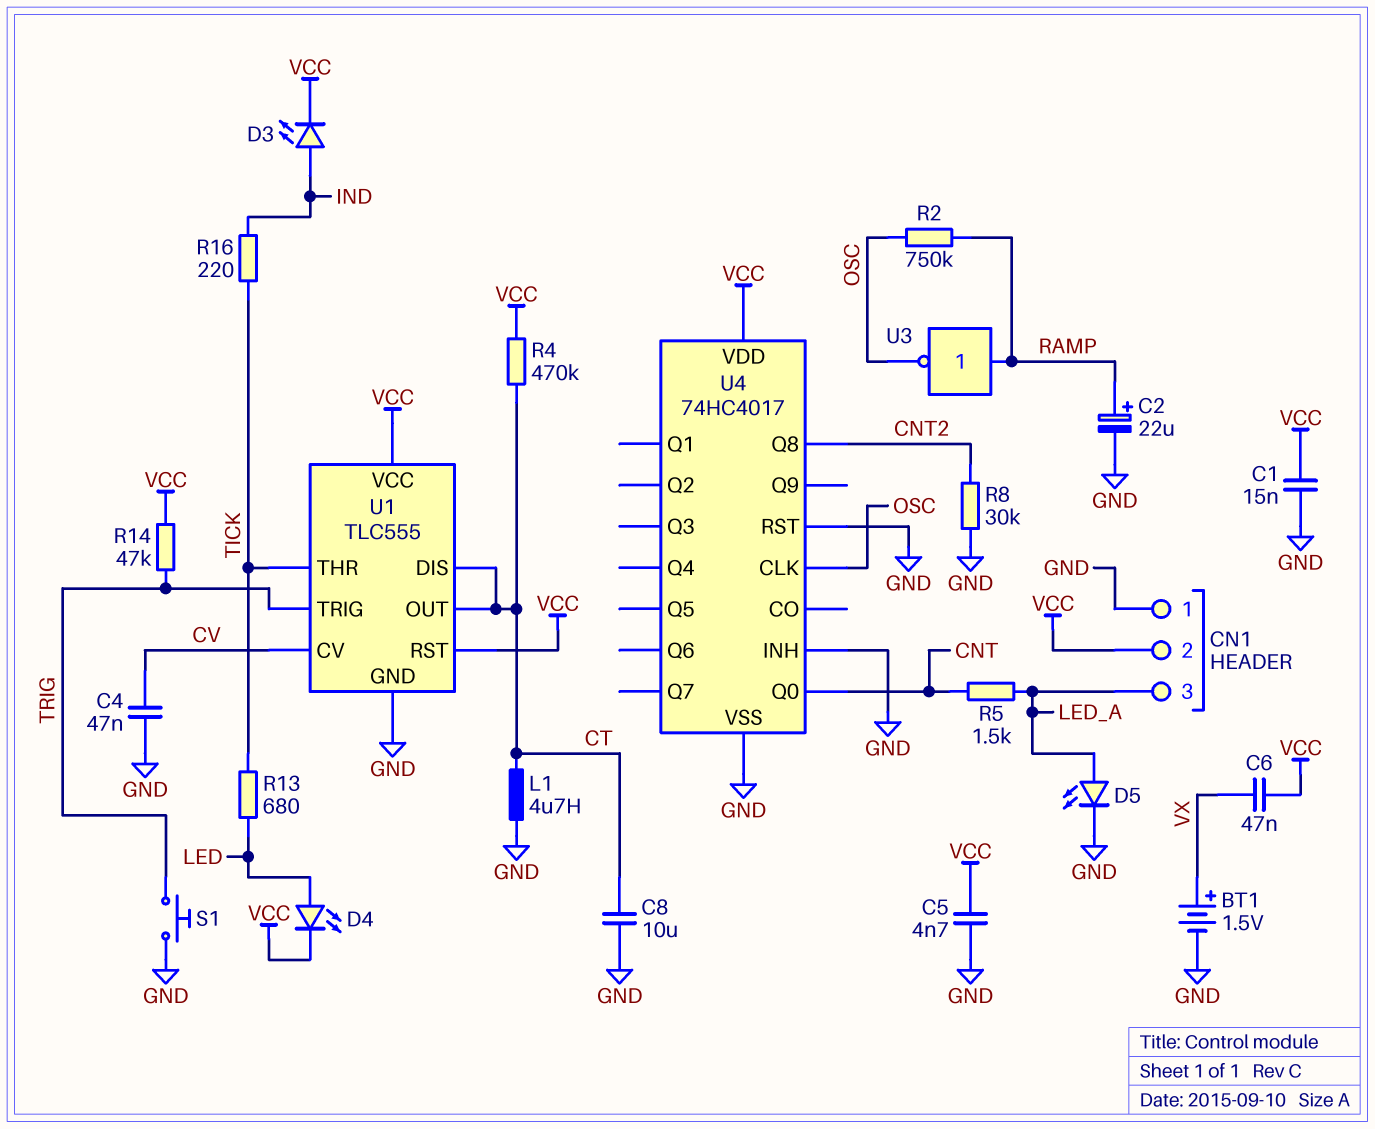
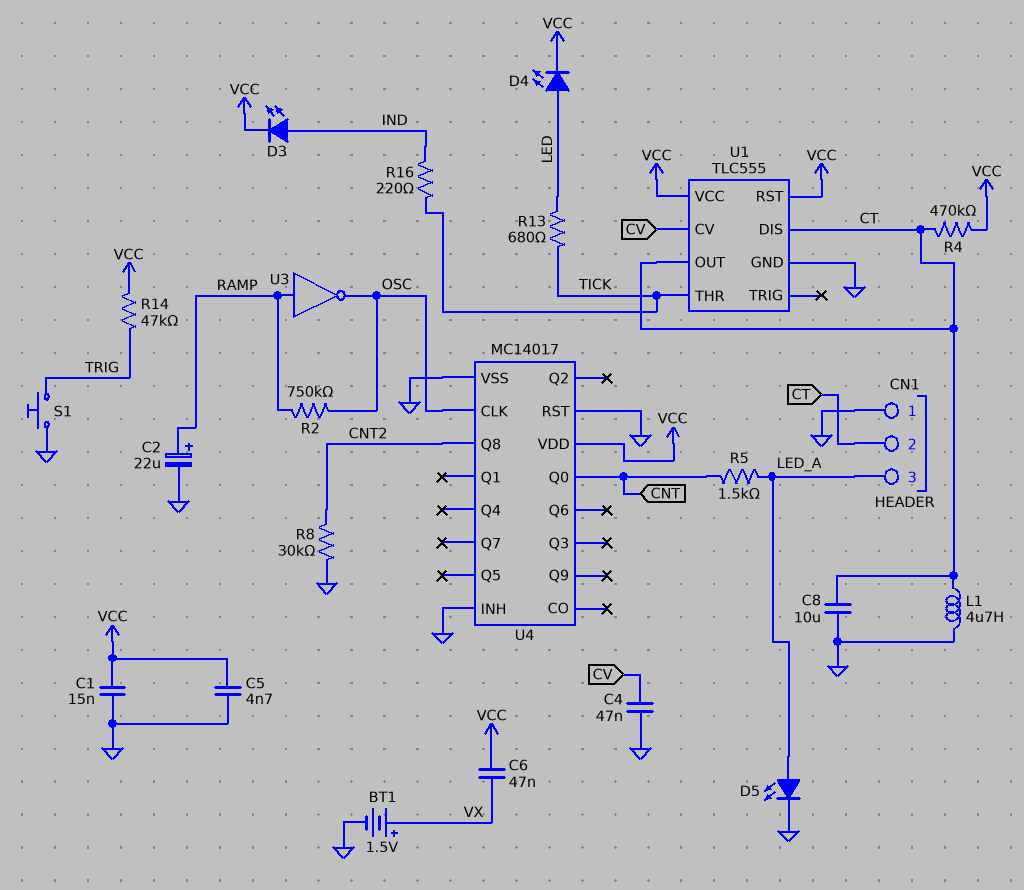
CN1 pin 2: VCC -> CT
U1 pin TRIG: TRIG -> none
U4: 74HC4017 -> MC14017

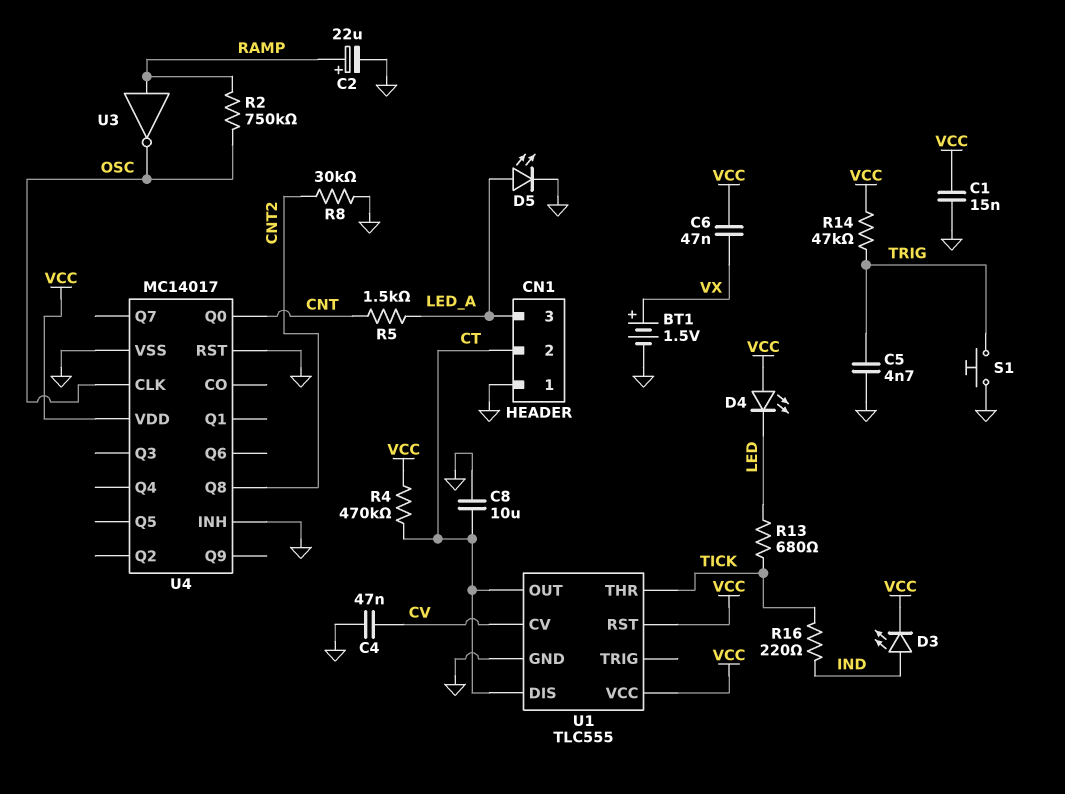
C5: 4.7nF (GND, VCC) -> 4.7nF (GND, TRIG)
D4: LED (A LED, K VCC) -> LED (A VCC, K LED)
L1: 4.7uH (CT, GND) -> none

